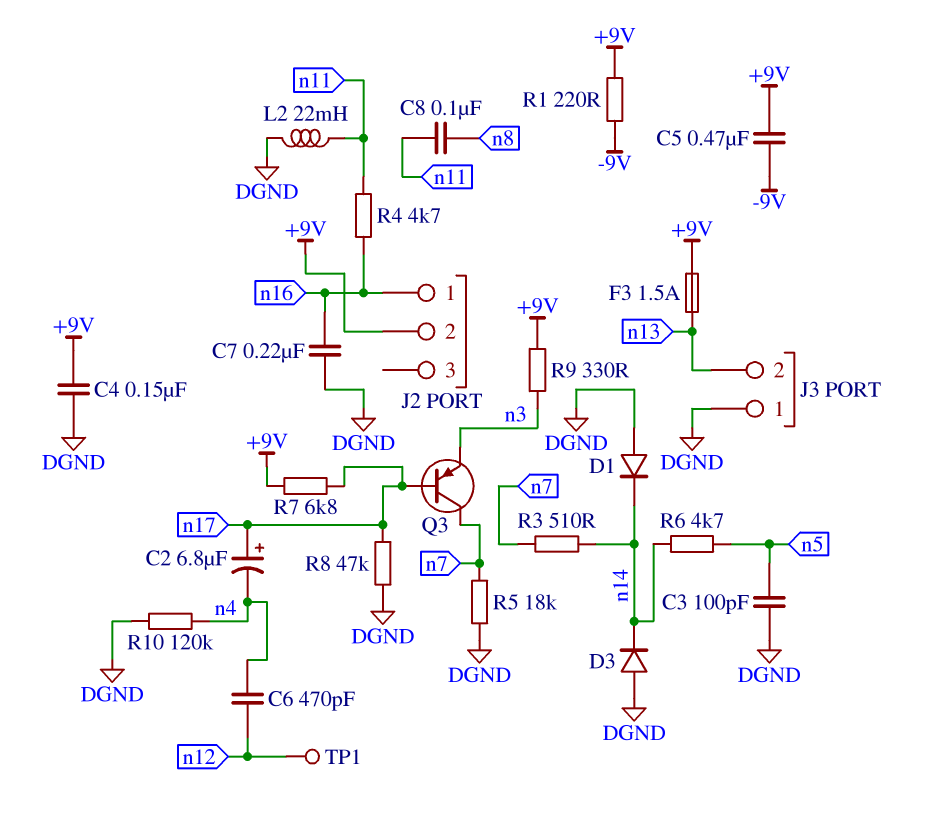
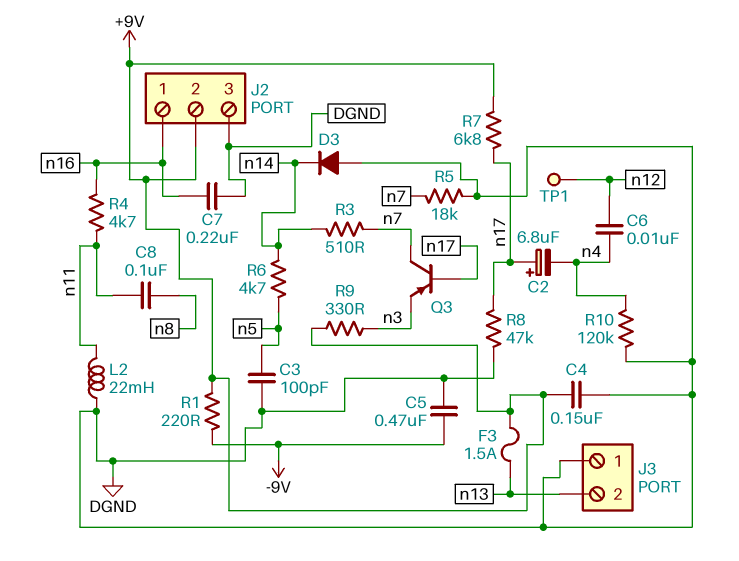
C5: 470nF (+9V, -9V) -> 470nF (-9V, DGND)
C6: 470pF (n4, n12) -> 10nF (n4, n12)
D1: diode (A DGND, K n14) -> none
J2 pin 3: none -> DGND

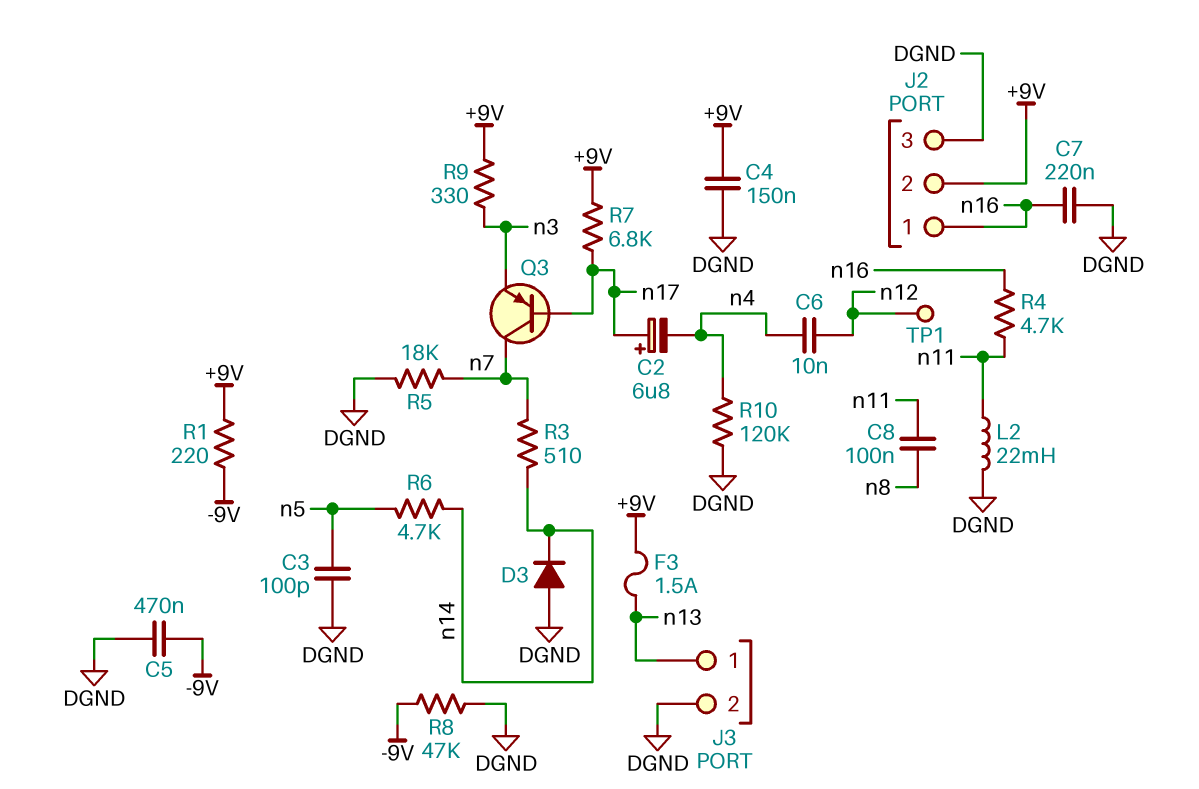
J3 pin 1: DGND -> n13
J3 pin 2: n13 -> DGND
R8: 47k (DGND, n17) -> 47k (-9V, DGND)

